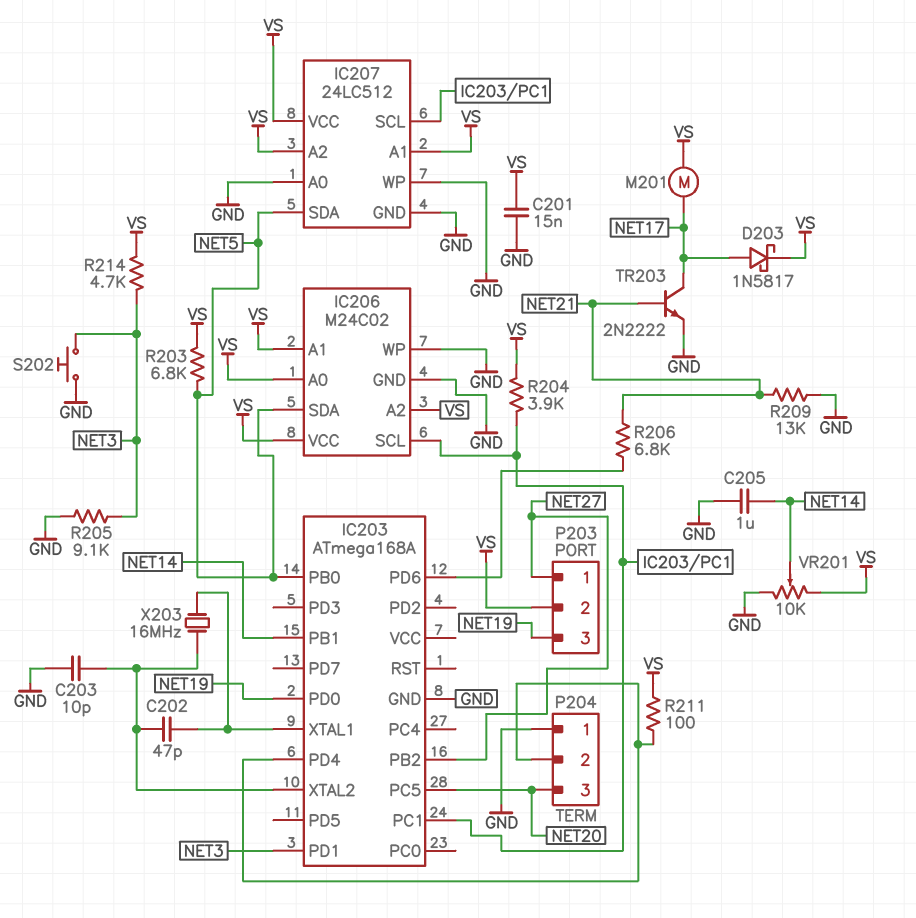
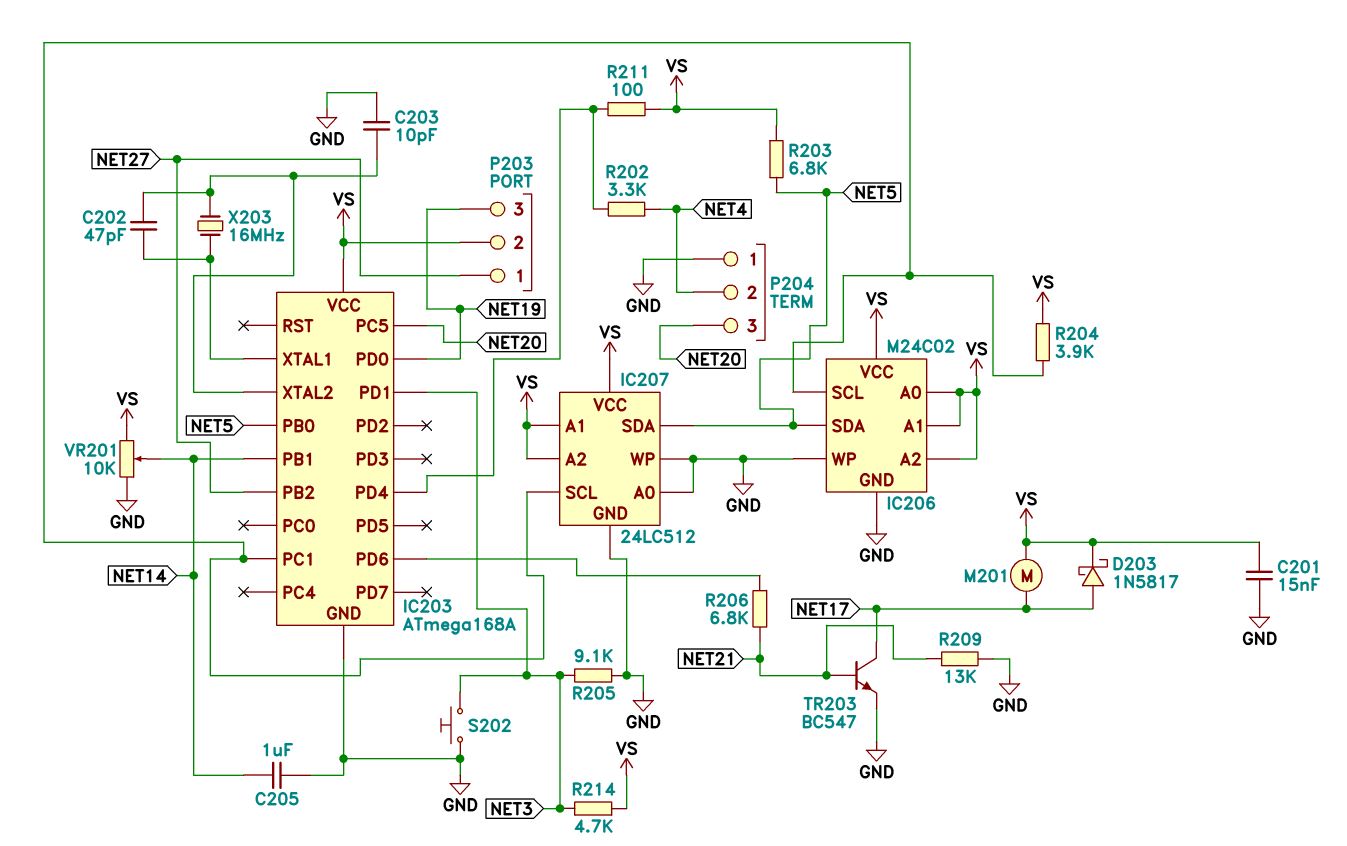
IC203 pin VCC: none -> VS
P204 pin 2: IC203/PD4 -> NET4
R202: none -> 3.3k (IC203/PD4, NET4)
TR203: NPN 2N2222 (B NET21, C NET17, E GND) -> NPN BC547 (B NET21, C NET17, E GND)

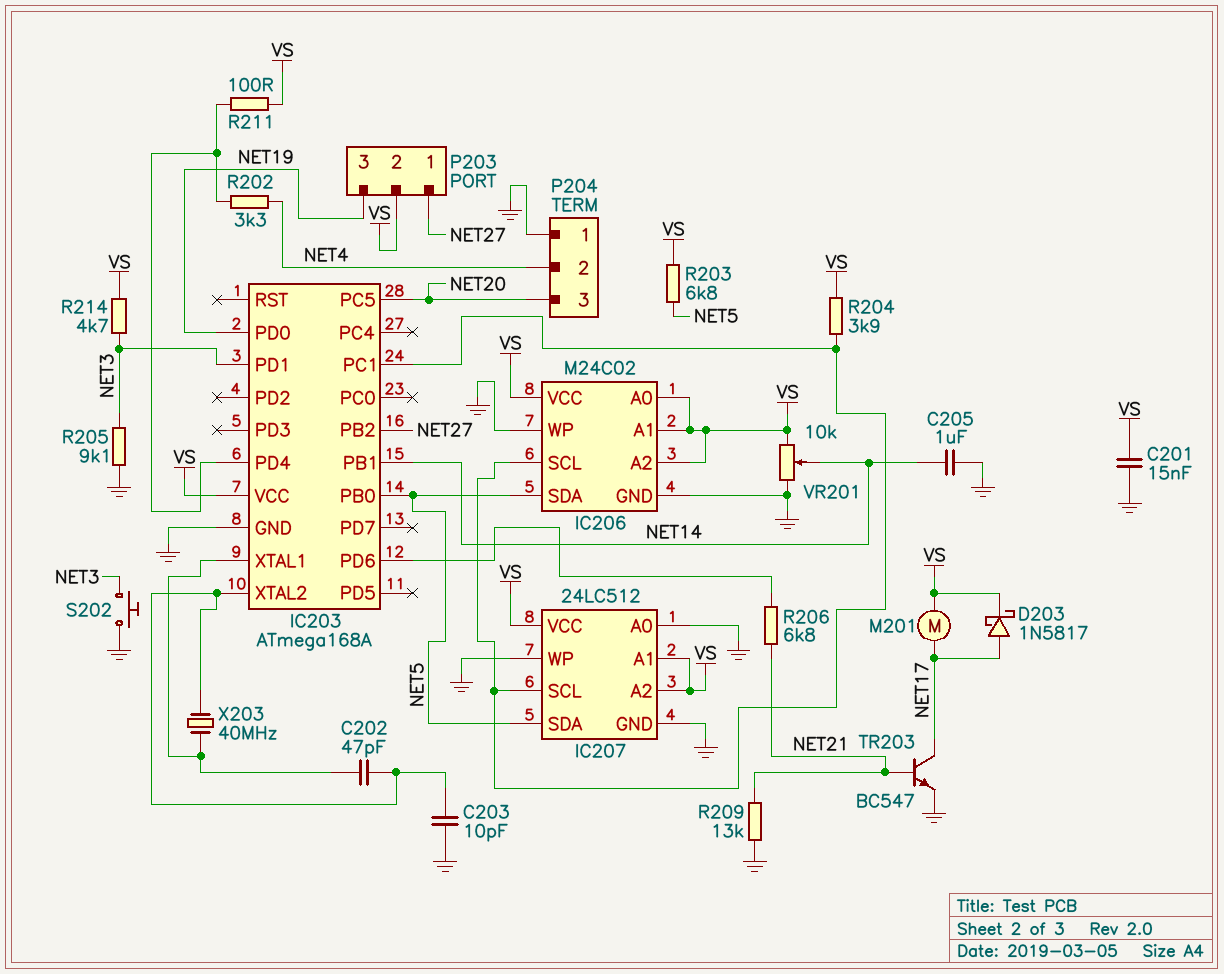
X203: 16MHz (IC203/XTAL1, IC203/XTAL2) -> 40MHz (IC203/XTAL1, IC203/XTAL2)

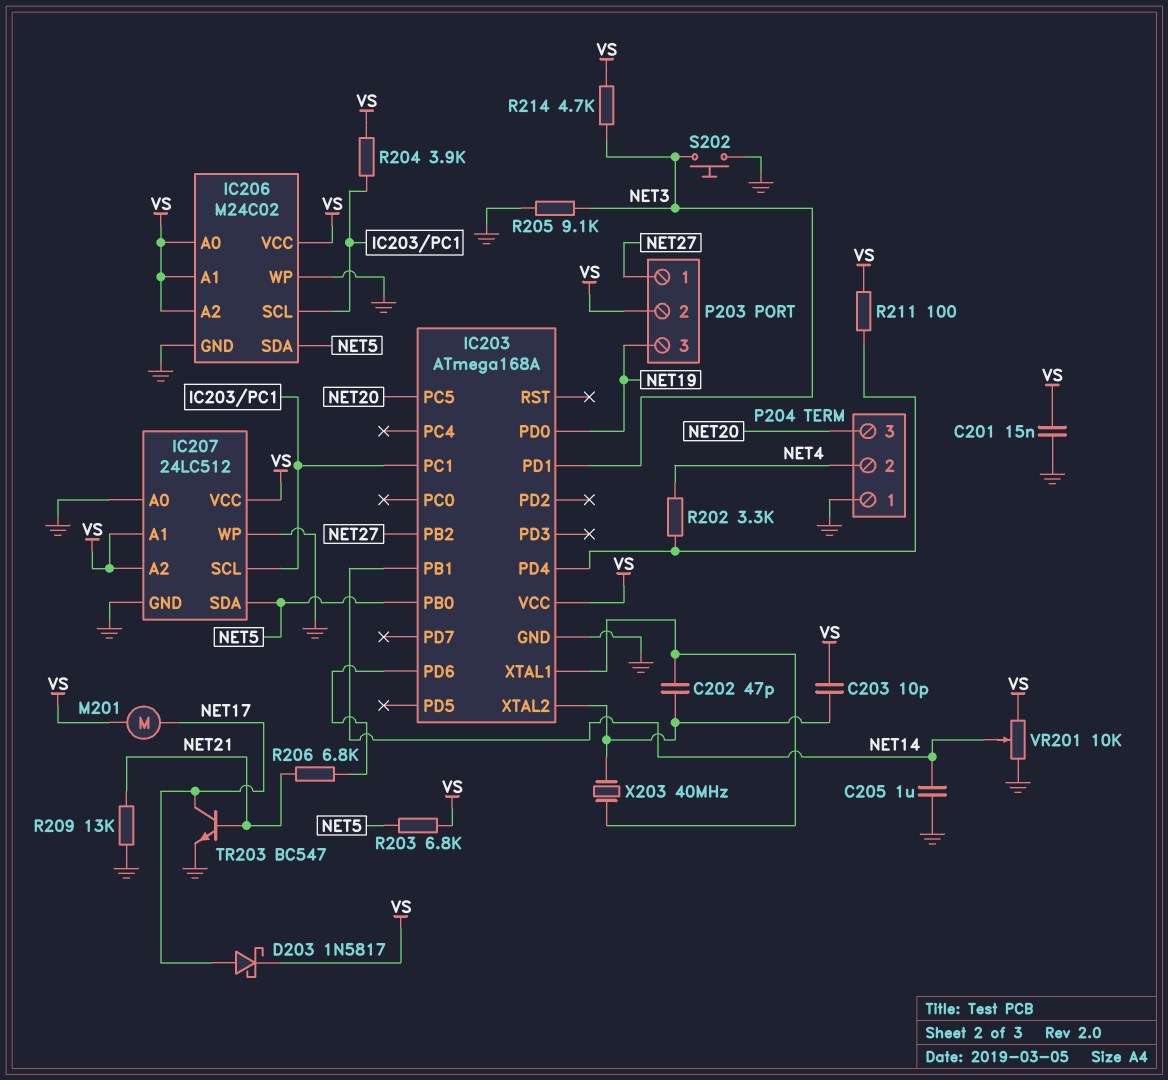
C203: 10pF (GND, IC203/XTAL2) -> 10pF (IC203/XTAL2, VS)

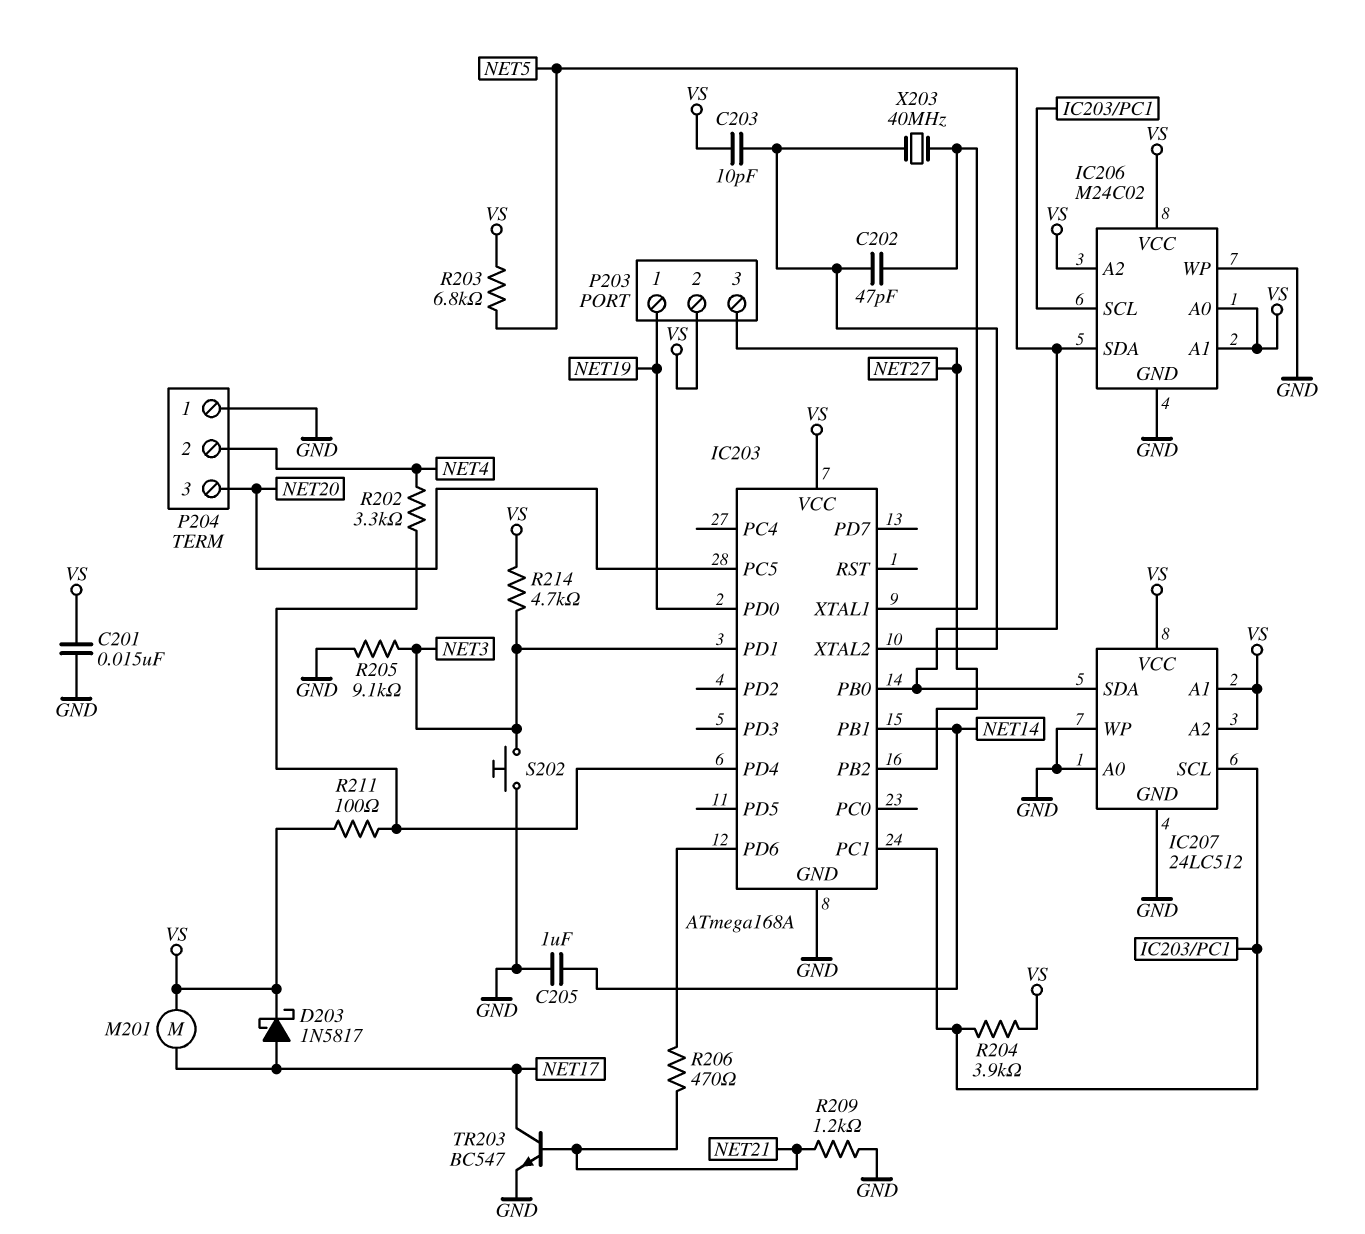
P203 pin 1: NET27 -> NET19
P203 pin 3: NET19 -> NET27
R206: 6.8k (IC203/PD6, NET21) -> 470 (IC203/PD6, NET21)
R209: 13k (GND, NET21) -> 1.2k (GND, NET21)
VR201: 10k (GND, VS, wiper NET14) -> none

